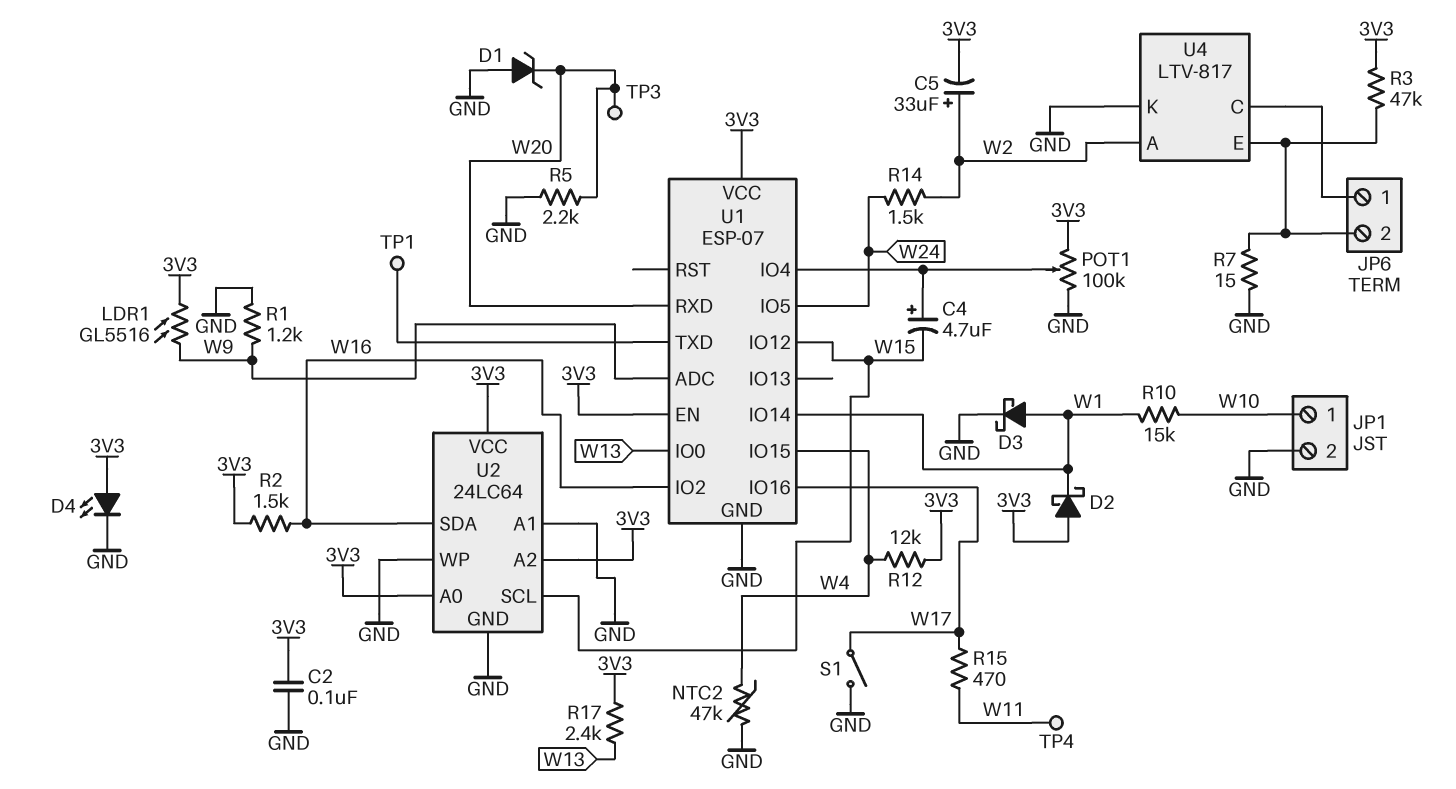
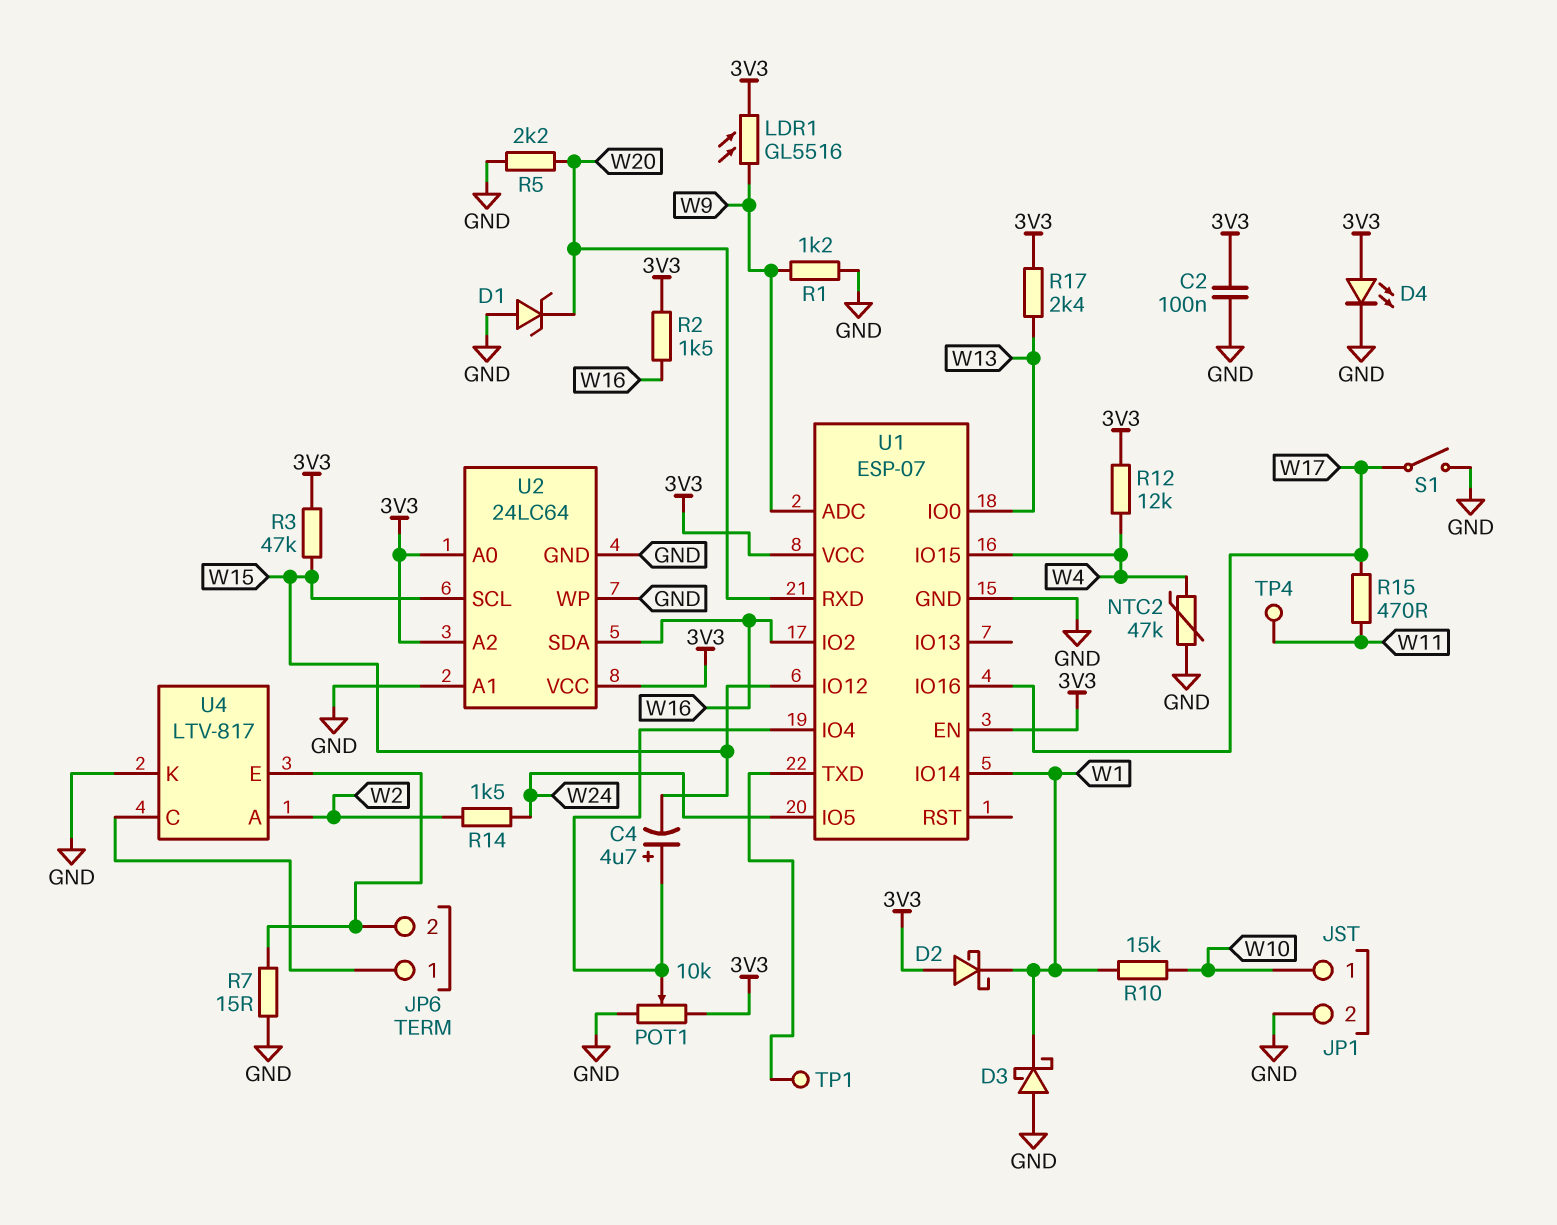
C5: 33uF (plus W2, minus 3V3) -> none
D3: schottky (A W1, K GND) -> schottky (A GND, K W1)
POT1: 100k (3V3, GND, wiper U1/IO4) -> 10k (3V3, GND, wiper U1/IO4)
R3: 47k (3V3, JP6/2) -> 47k (3V3, W15)
TP3: test point (W20) -> none

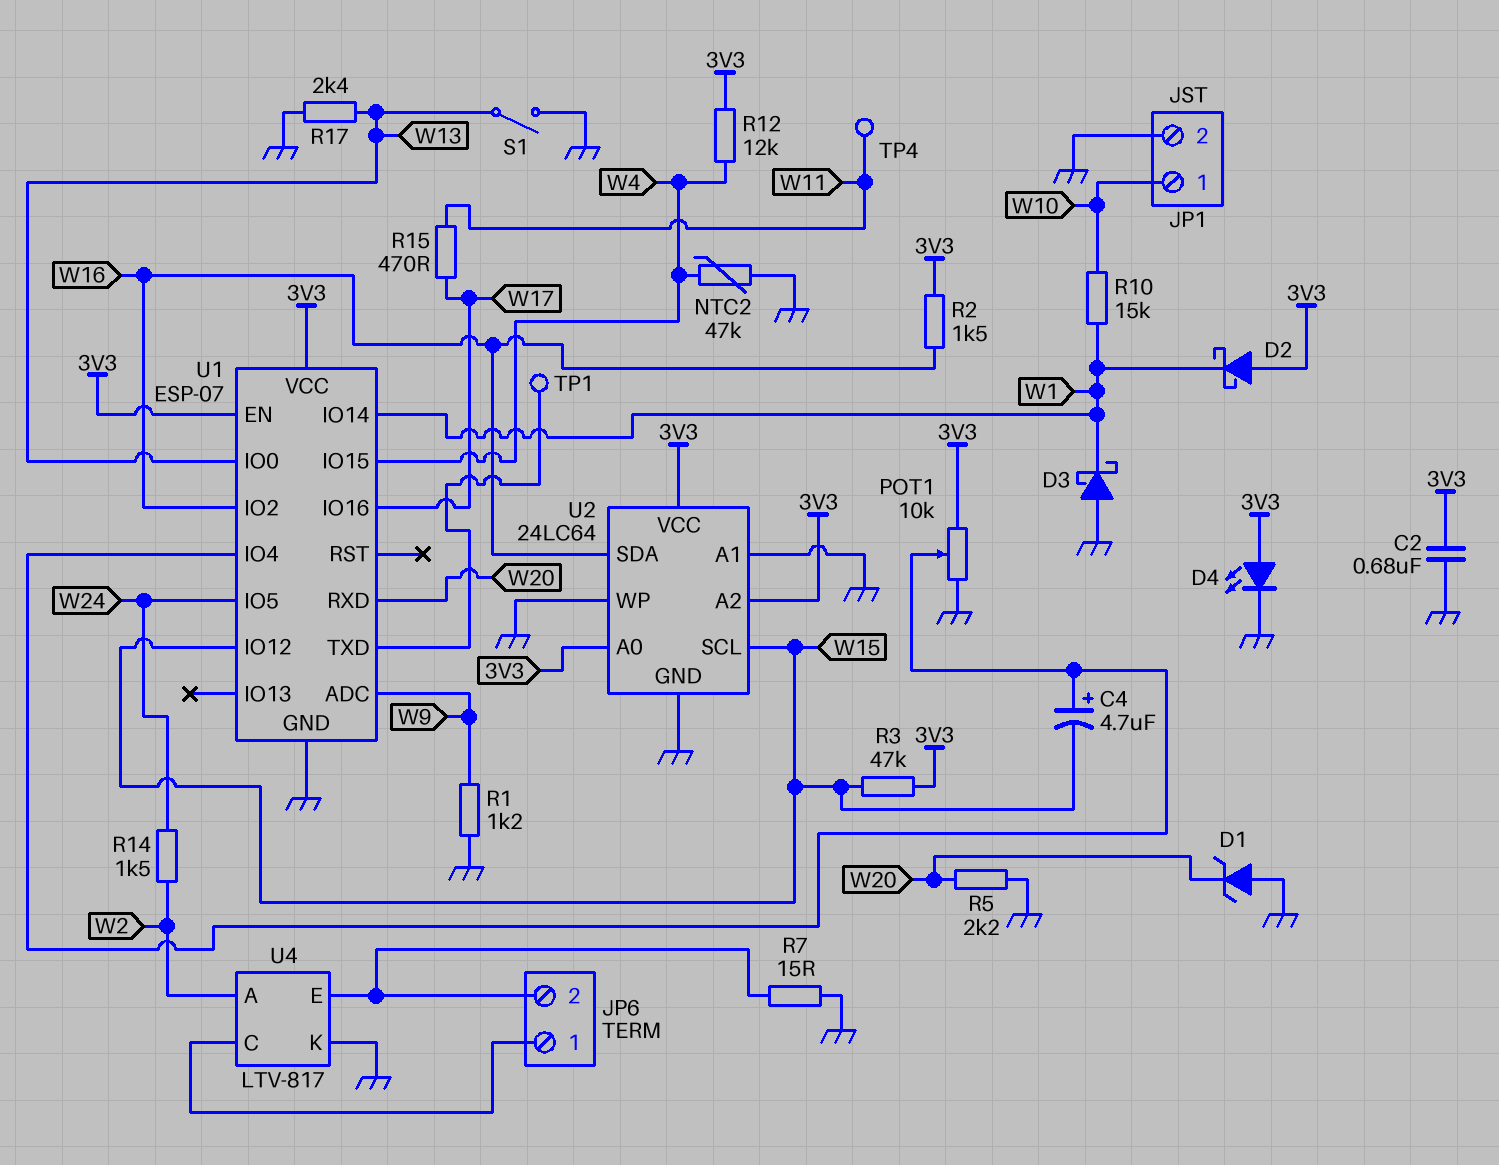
C2: 100nF (3V3, GND) -> 680nF (3V3, GND)
LDR1: GL5516 (3V3, W9) -> none
R17: 2.4k (3V3, W13) -> 2.4k (GND, W13)
S1: switch (GND, W17) -> switch (GND, W13)

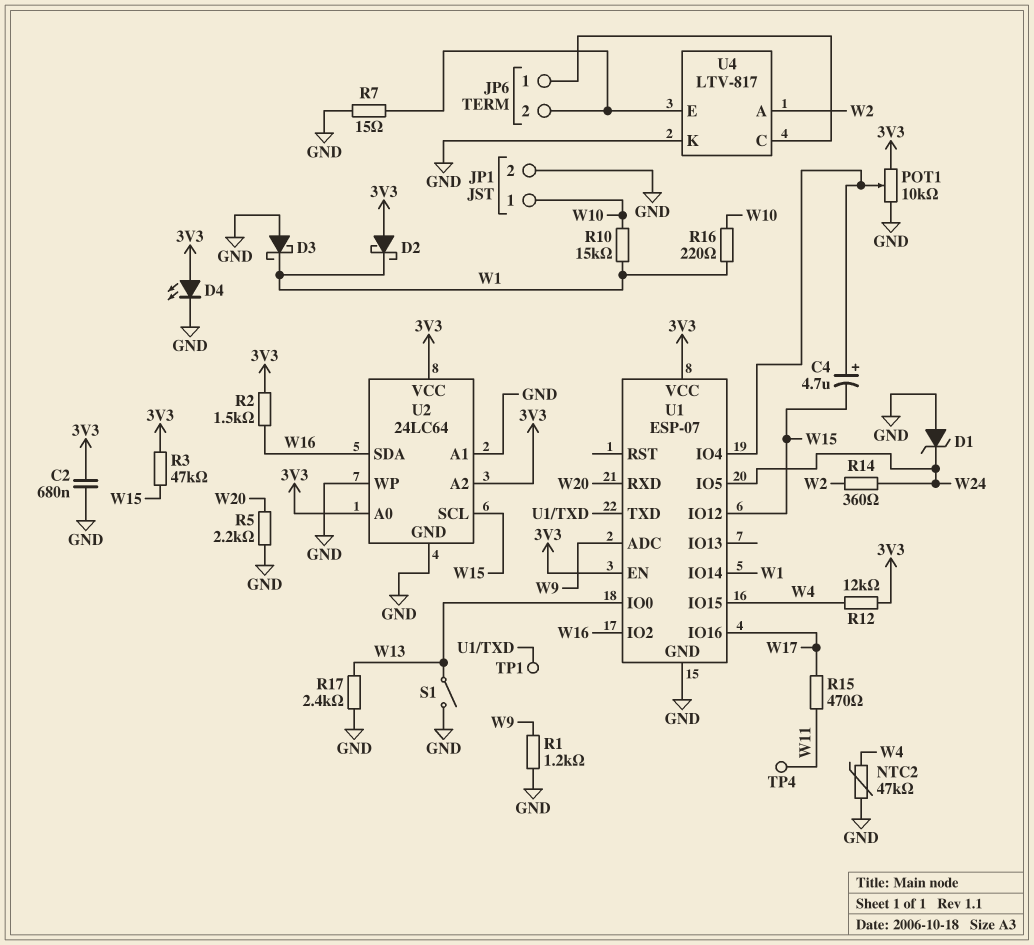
D1: zener (A GND, K W20) -> zener (A GND, K W24)
R14: 1.5k (W2, W24) -> 360 (W2, W24)
R16: none -> 220 (W1, W10)

